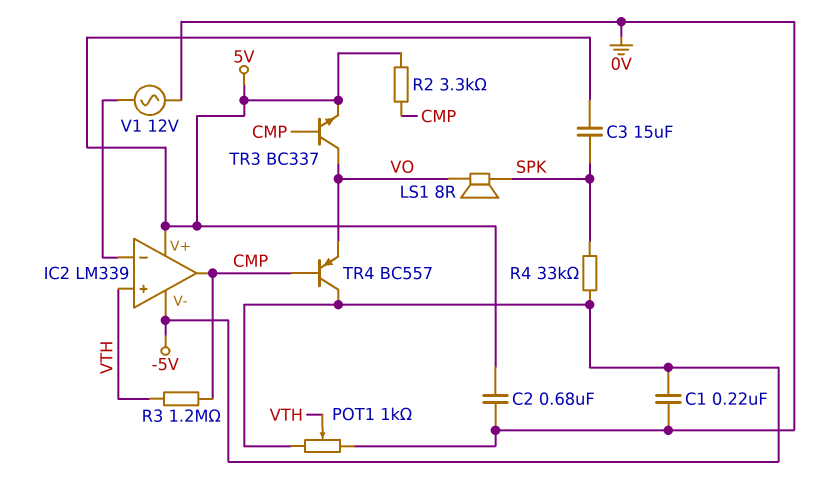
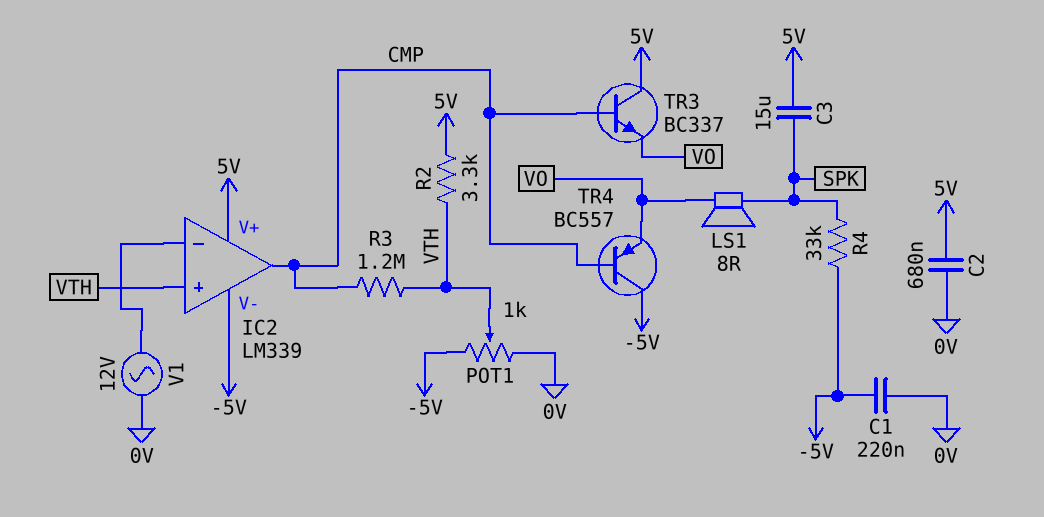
R2: 3.3k (5V, CMP) -> 3.3k (5V, VTH)
TR3: NPN BC337 (B CMP, C VO, E 5V) -> NPN BC337 (B CMP, C 5V, E VO)

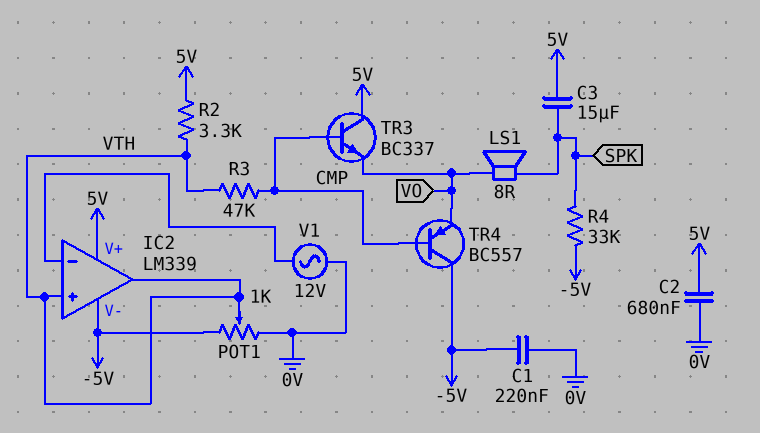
IC2 pin out: CMP -> VTH
R3: 1.2M (CMP, VTH) -> 47k (CMP, VTH)

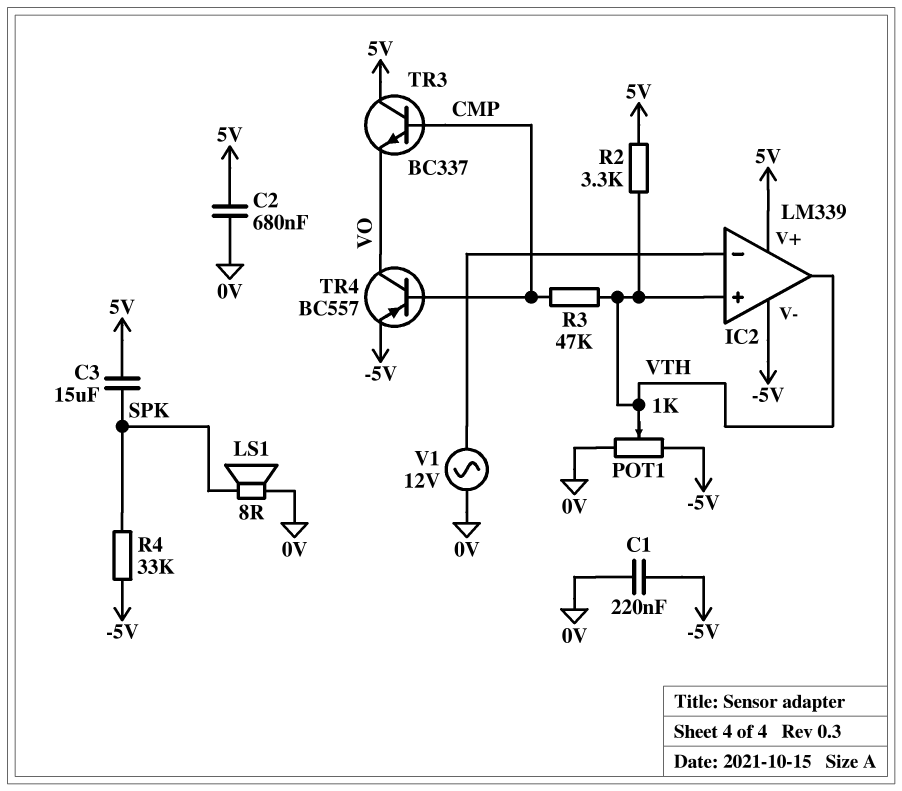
LS1: speaker 8R (SPK, VO) -> speaker 8R (0V, SPK)
TR4: PNP BC557 (B CMP, C -5V, E VO) -> PNP BC557 (B CMP, C VO, E -5V)

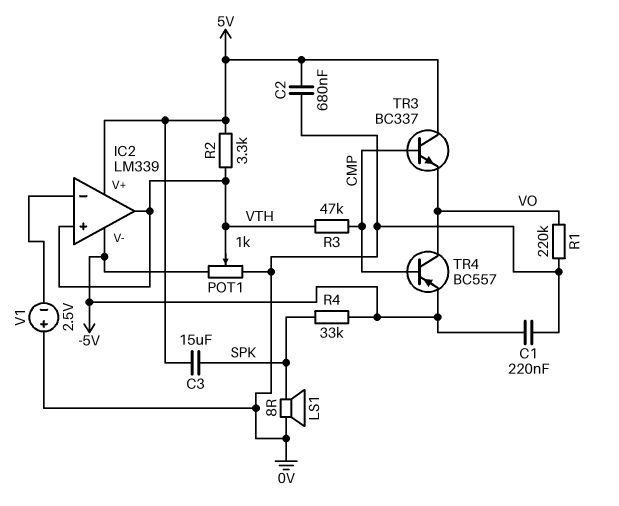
R1: none -> 220k (0V, VO)
V1: AC 12V (0V, IC2/in-) -> 2.5V (plus 0V, minus IC2/in-)

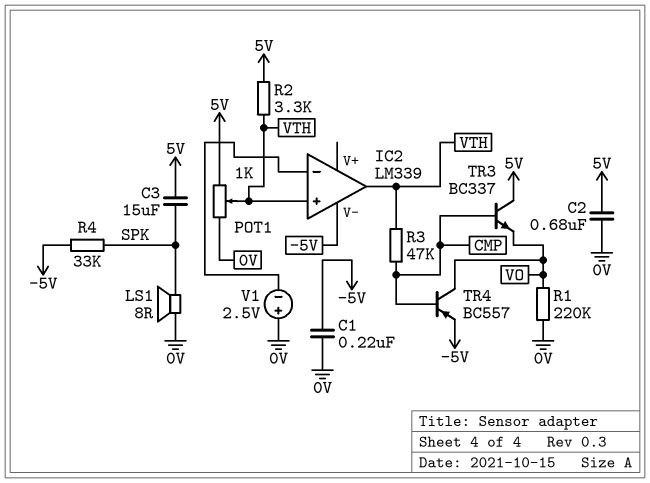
IC2 pin V+: 5V -> none
POT1: 1k (-5V, 0V, wiper VTH) -> 1k (0V, 5V, wiper VTH)

